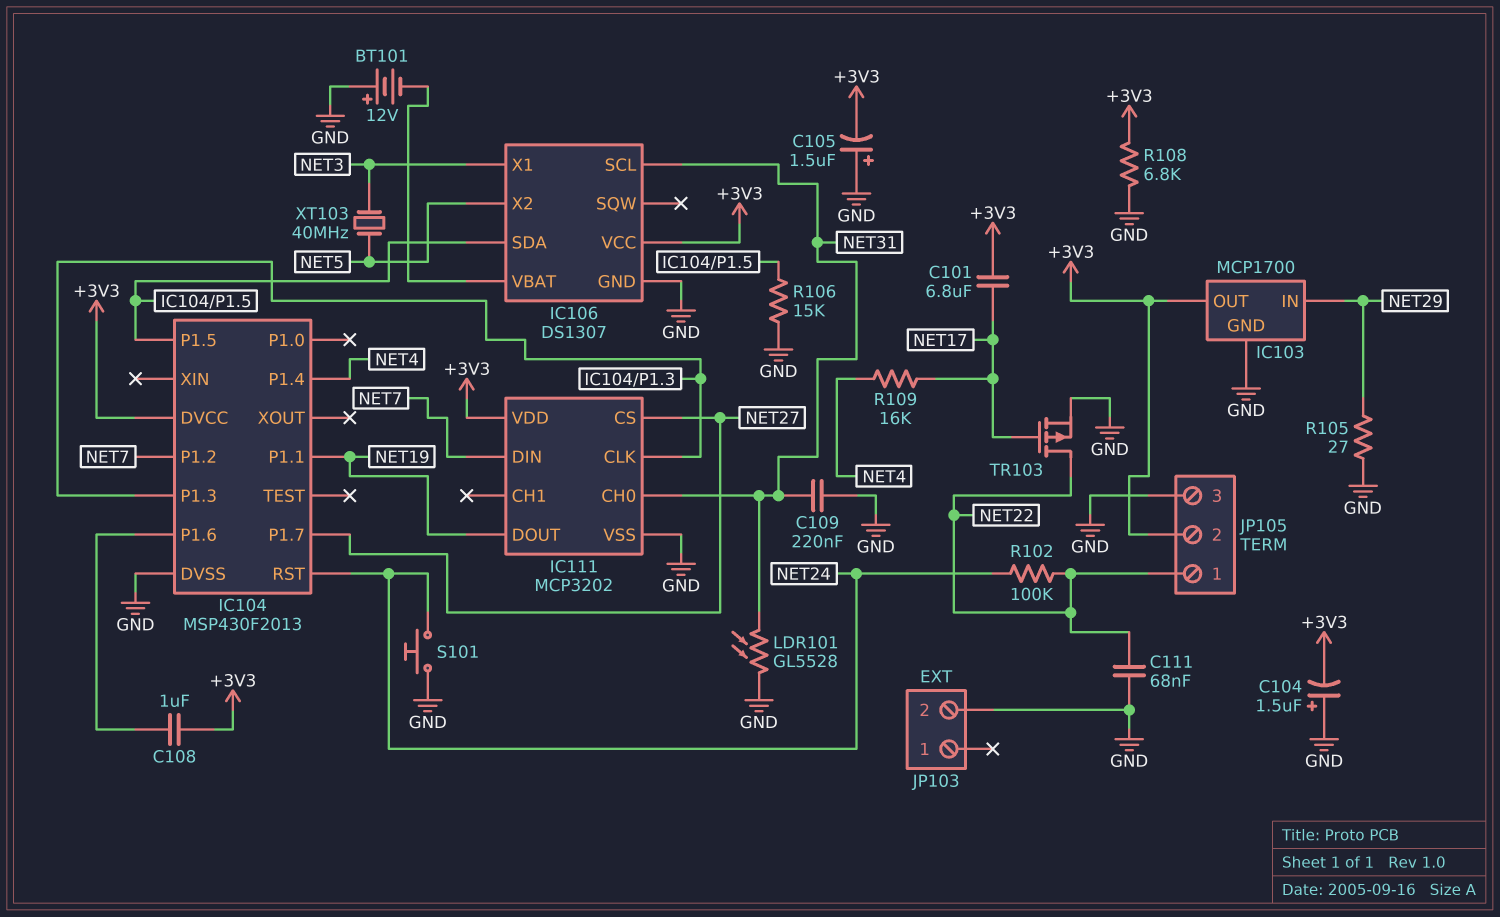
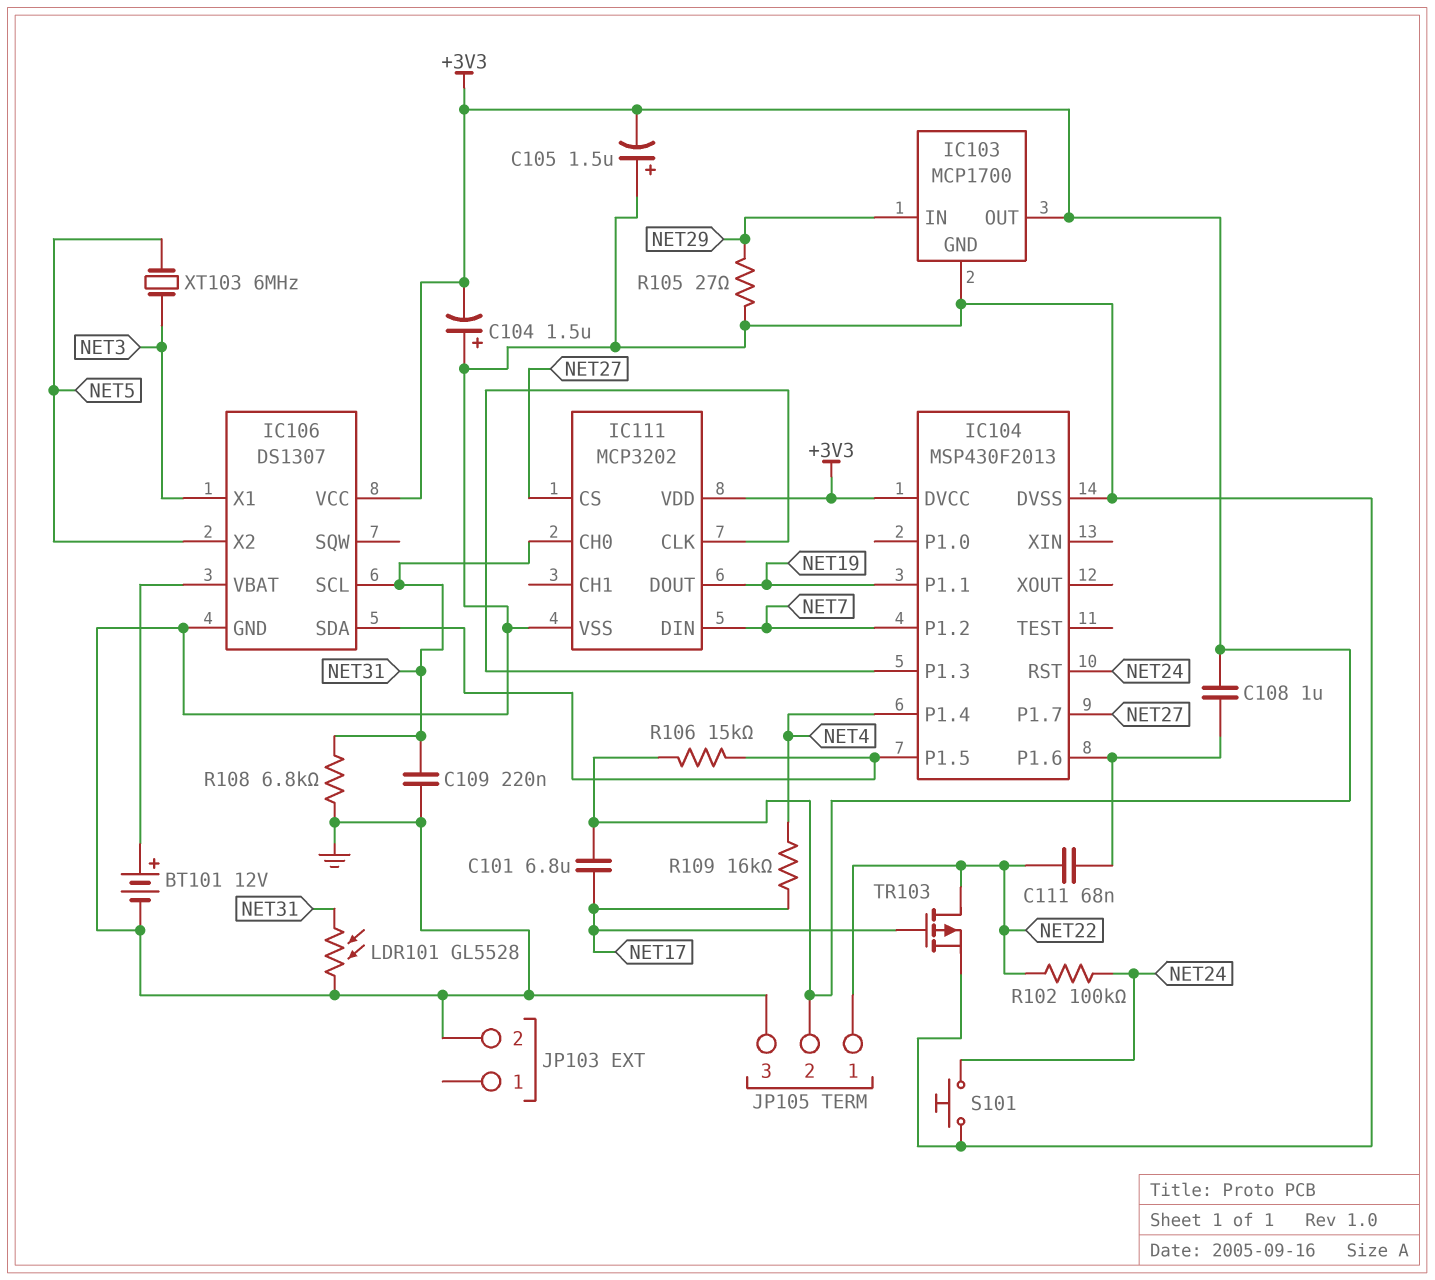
BT101: 12V (plus GND, minus IC106/VBAT) -> 12V (plus IC106/VBAT, minus GND)
C111: 68nF (GND, NET22) -> 68nF (IC104/P1.6, NET22)
R106: 15k (GND, IC104/P1.5) -> 15k (+3V3, IC104/P1.5)
R108: 6.8k (+3V3, GND) -> 6.8k (GND, NET31)
XT103: 40MHz (NET3, NET5) -> 6MHz (NET3, NET5)

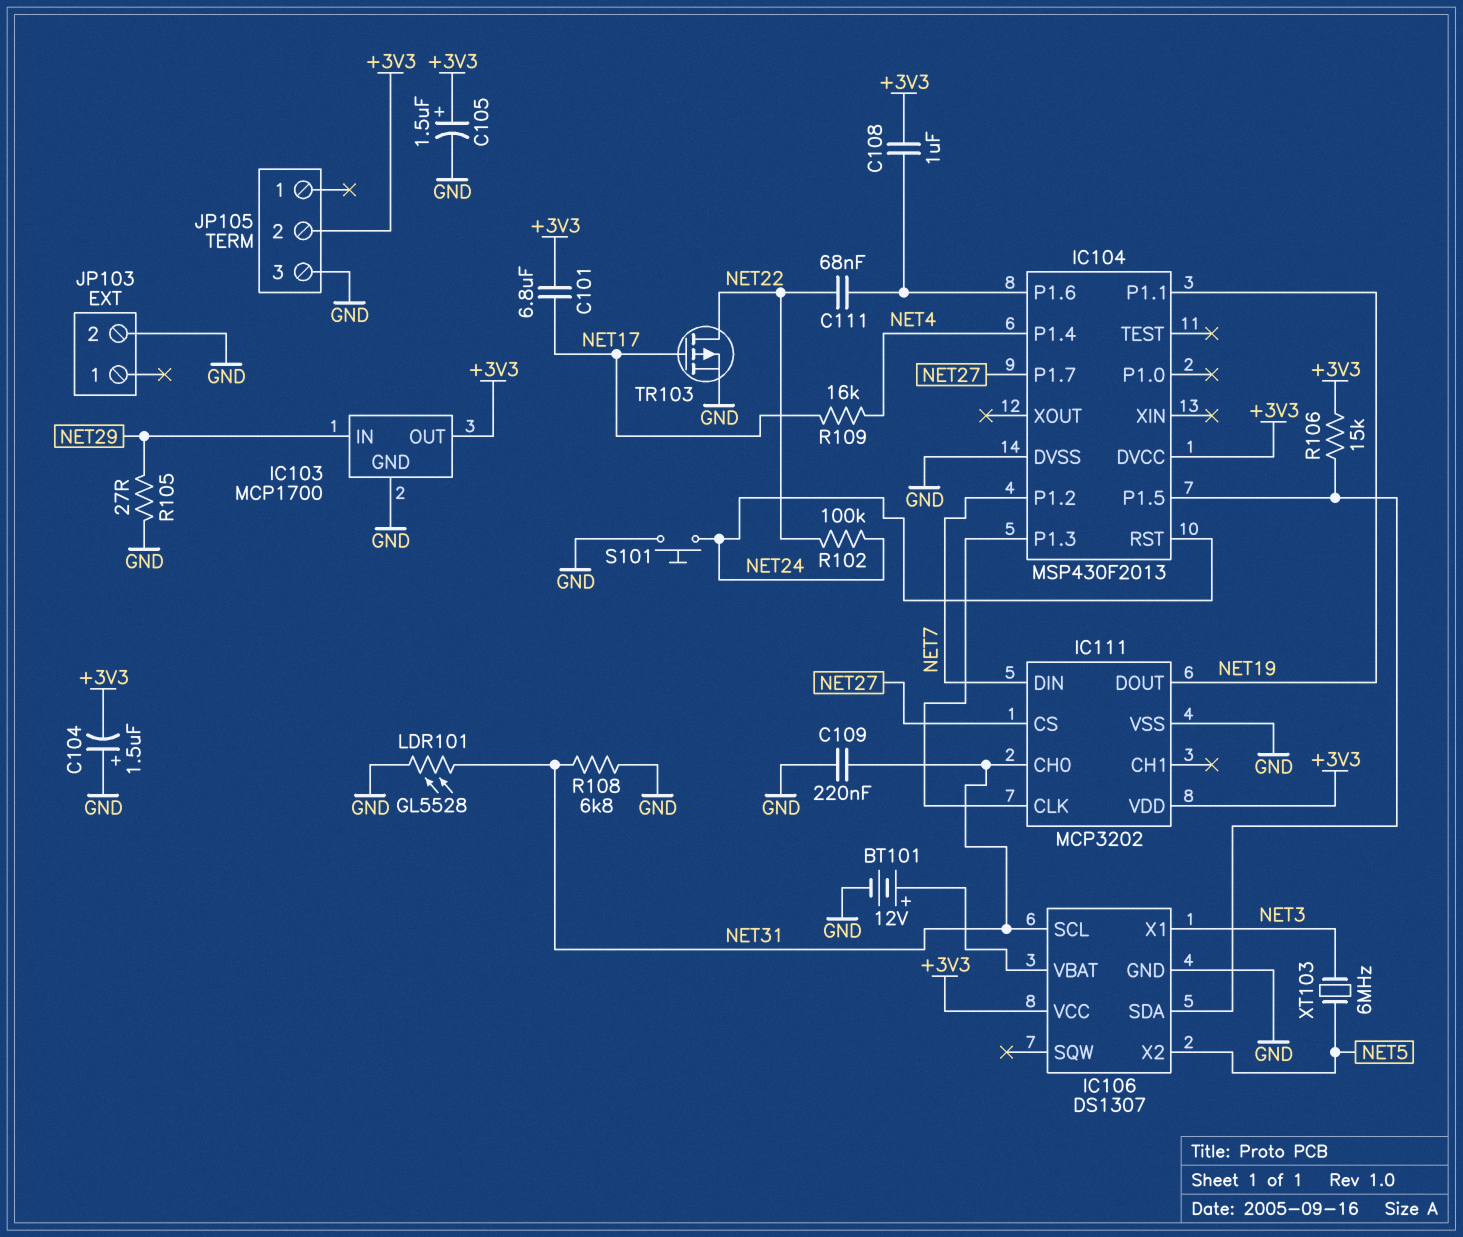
C105: 1.5uF (plus GND, minus +3V3) -> 1.5uF (plus +3V3, minus GND)
JP105 pin 1: NET22 -> none

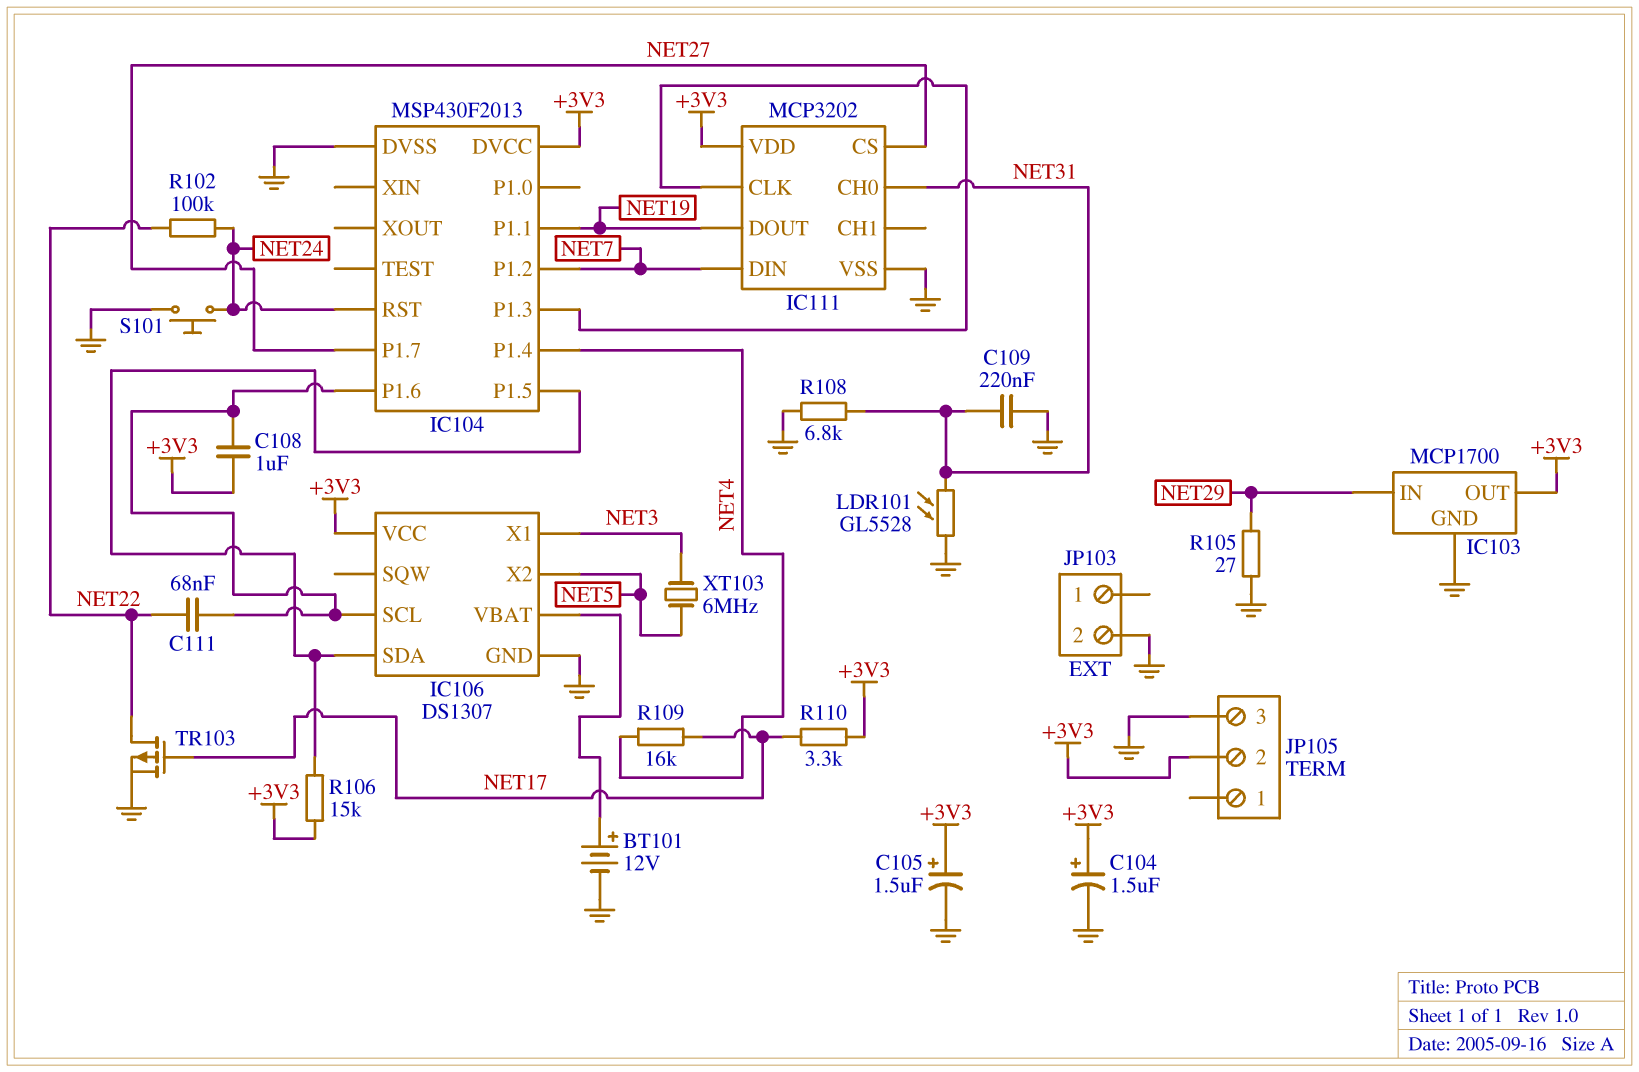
C101: 6.8uF (+3V3, NET17) -> none
C104: 1.5uF (plus GND, minus +3V3) -> 1.5uF (plus +3V3, minus GND)
IC106 pin SCL: NET31 -> IC104/P1.6
R110: none -> 3.3k (+3V3, NET17)

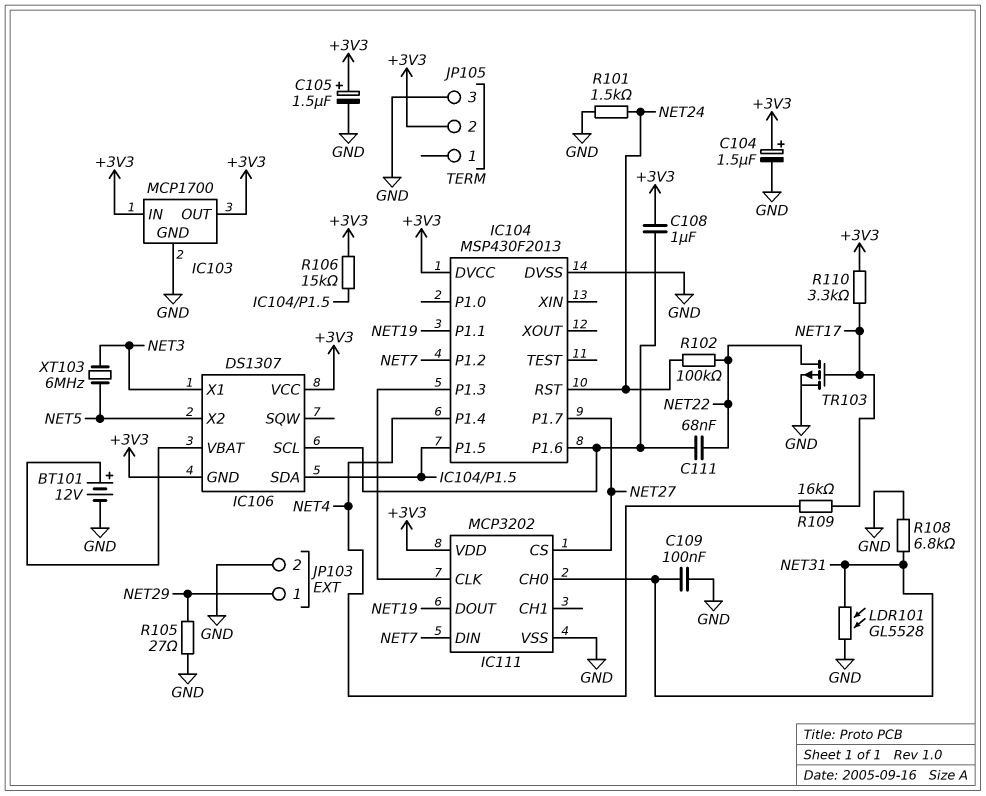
C109: 220nF (GND, NET31) -> 100nF (GND, NET31)
IC103 pin IN: NET29 -> +3V3
IC106 pin GND: GND -> +3V3
JP103 pin 1: none -> NET29
R101: none -> 1.5k (GND, NET24)
S101: button (GND, NET24) -> none

